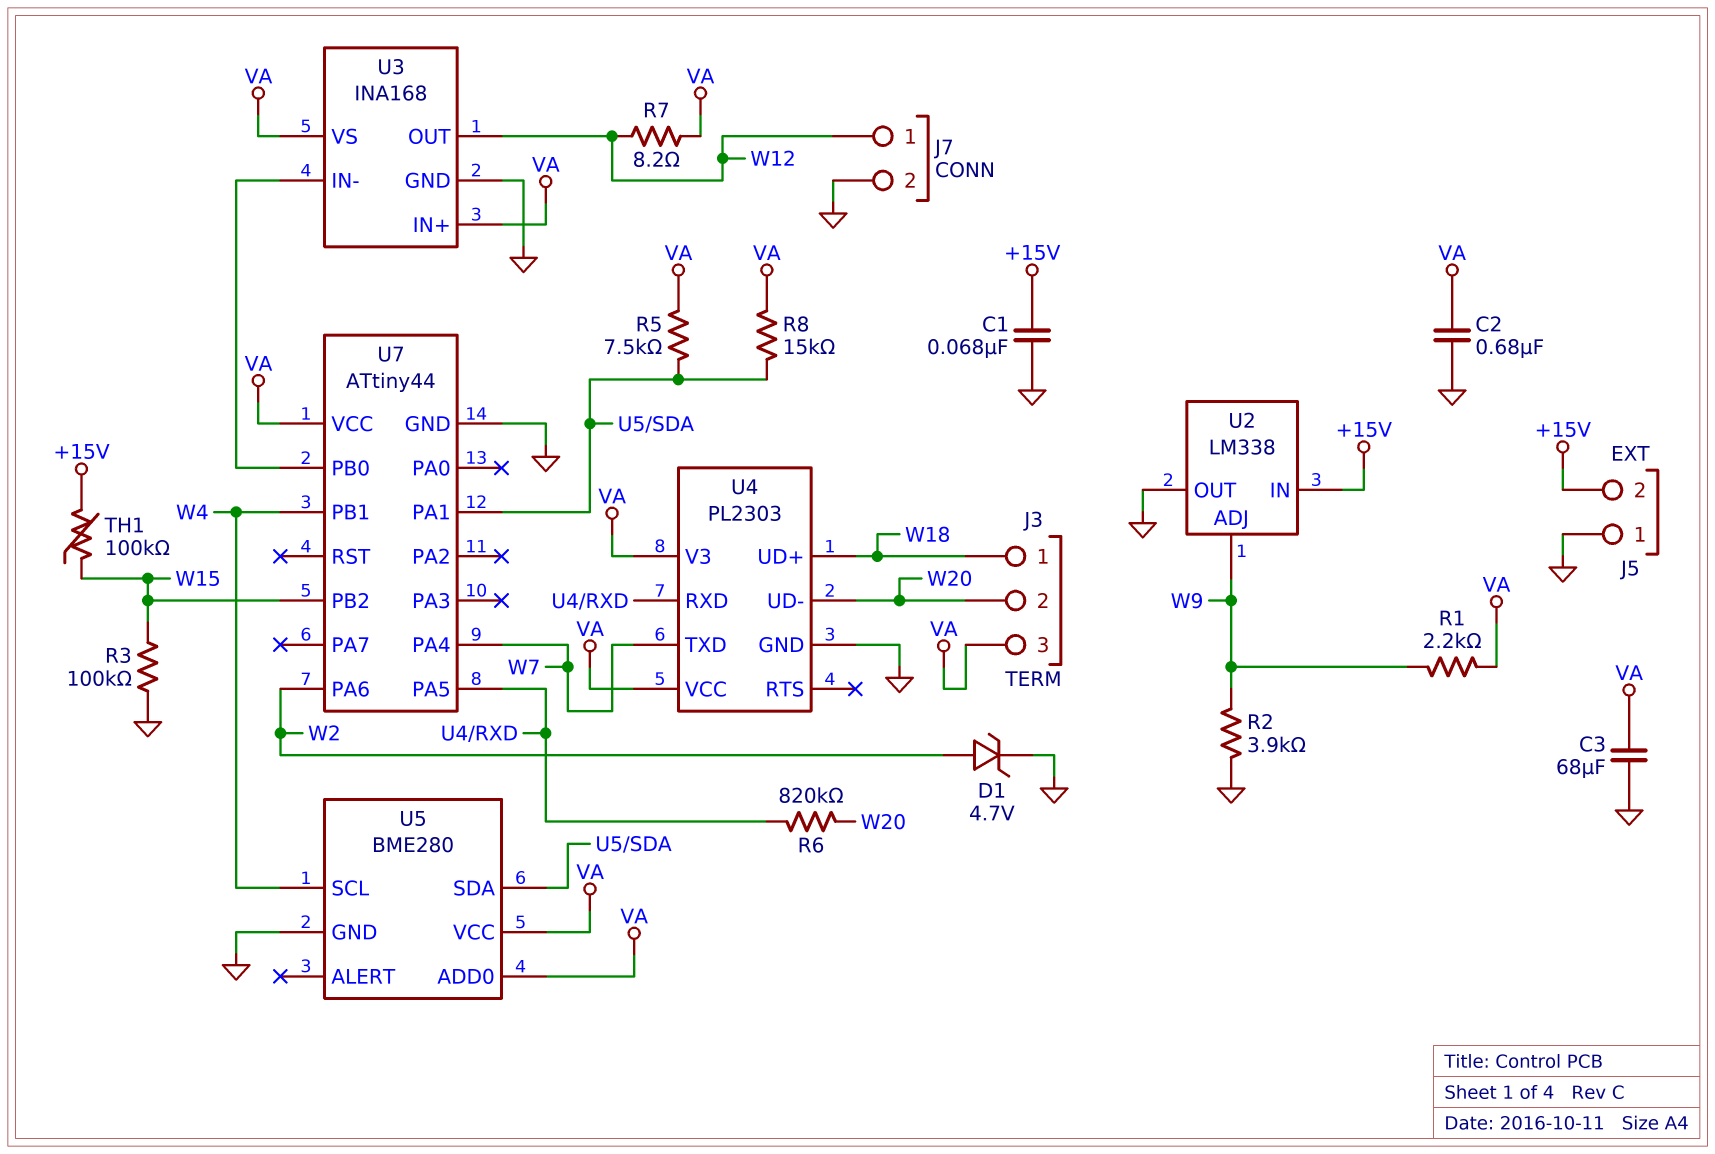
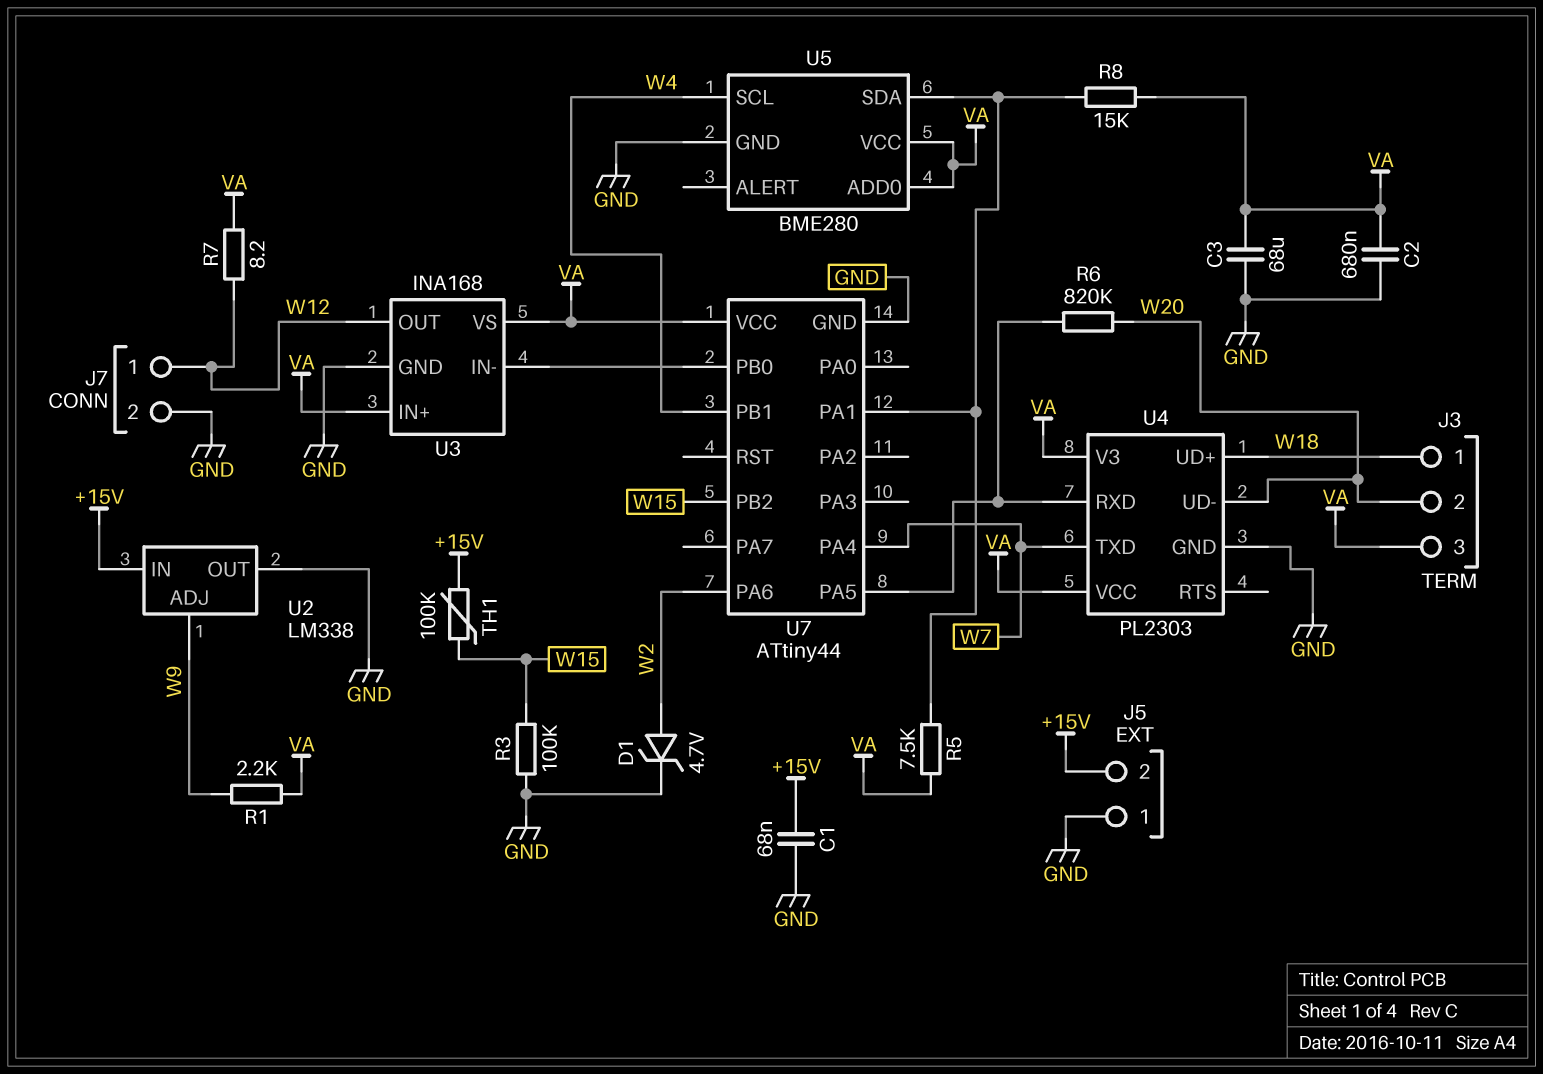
R2: 3.9k (GND, W9) -> none

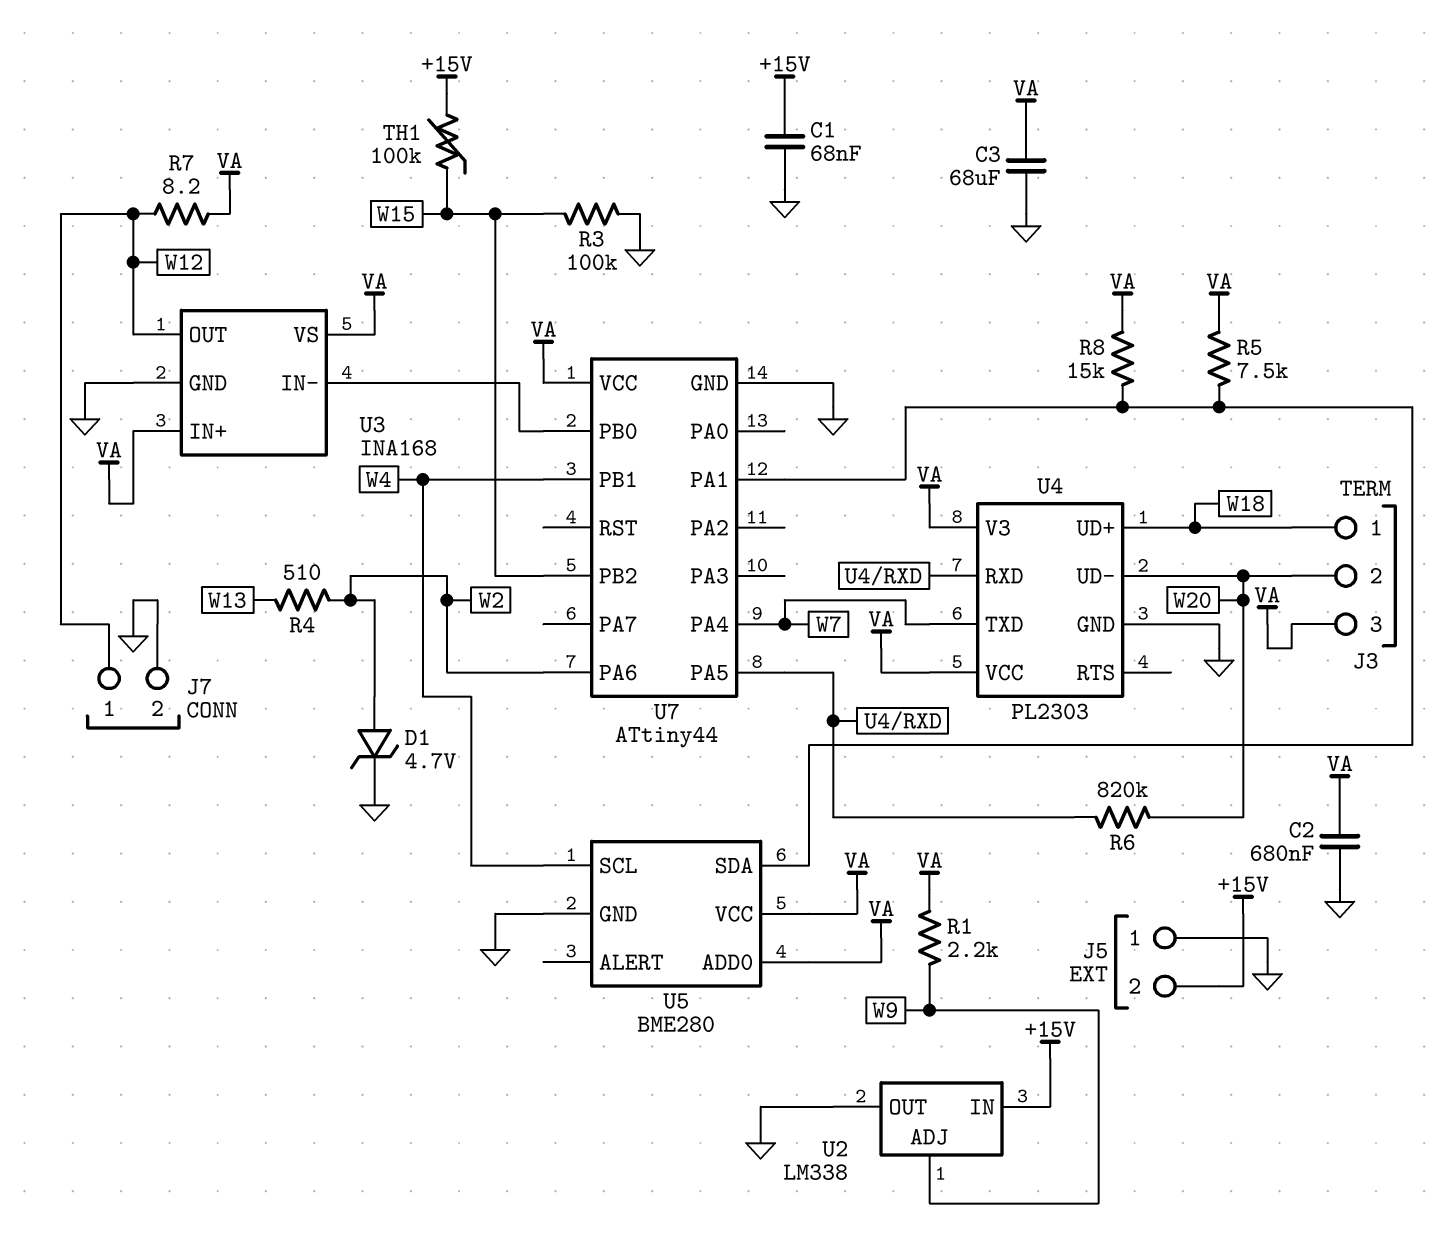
R4: none -> 510 (W2, W13)

